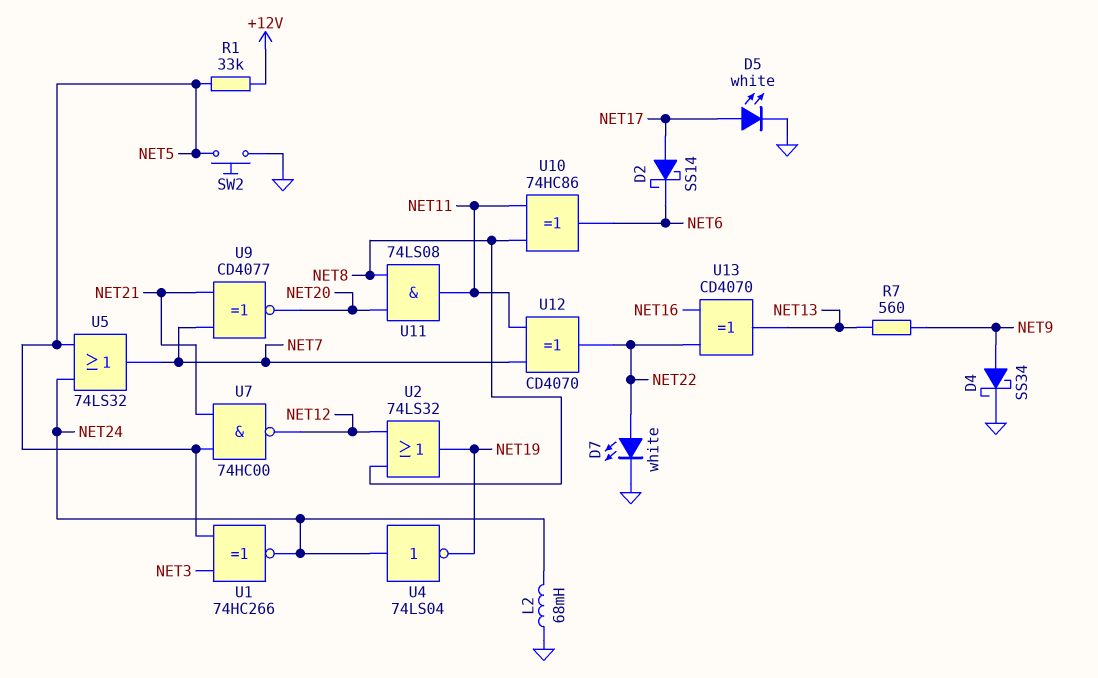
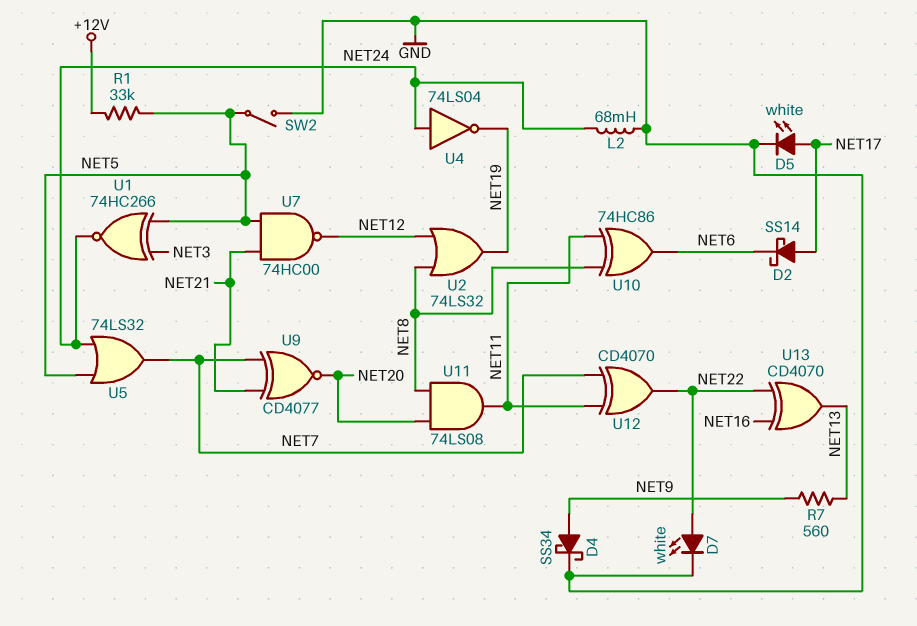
SW2: button (GND, NET5) -> switch (GND, NET5)

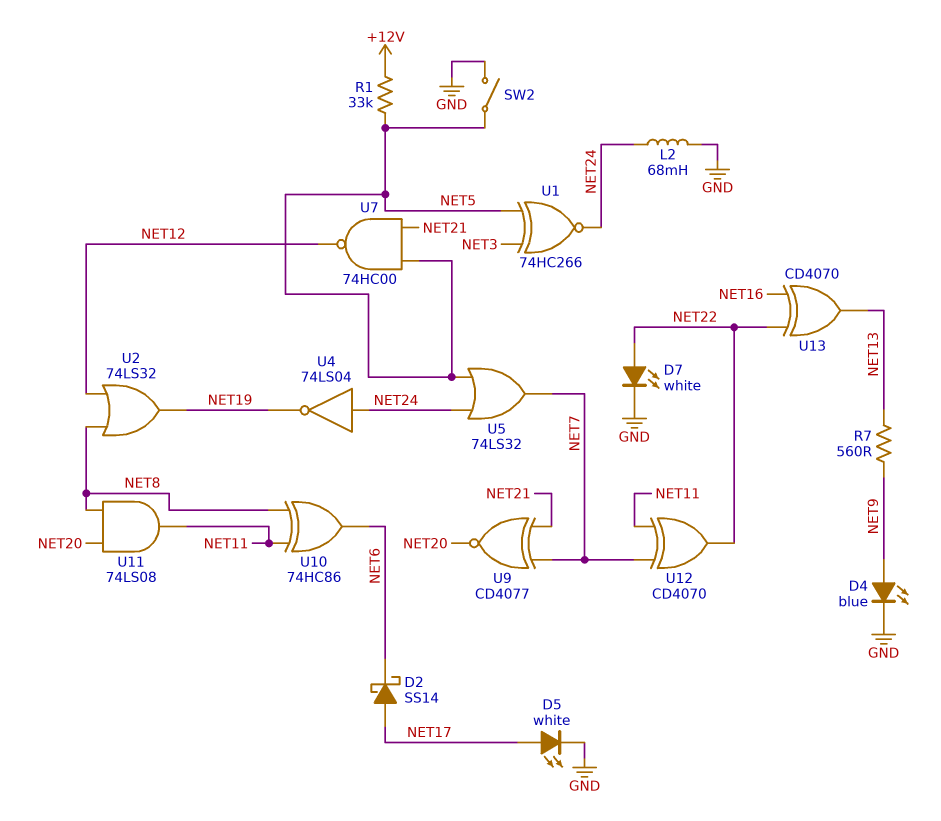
D4: schottky SS34 (A NET9, K GND) -> LED blue (A NET9, K GND)

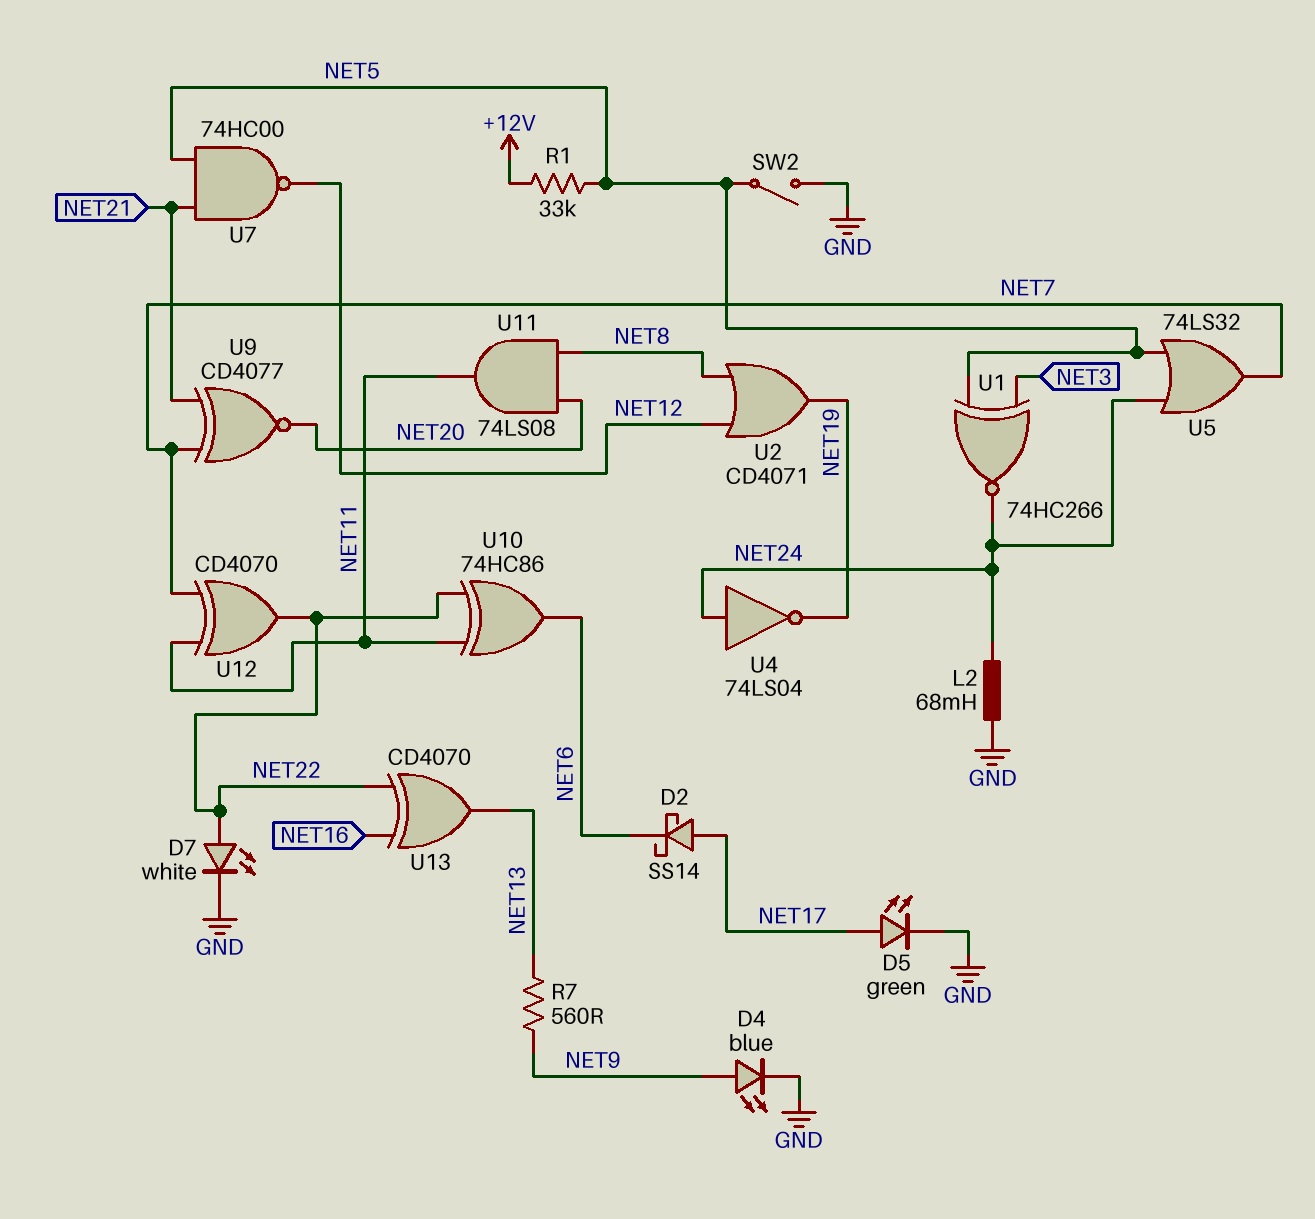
D5: LED white (A NET17, K GND) -> LED green (A NET17, K GND)
U2: OR 74LS32 (in NET8, in NET12, out NET19) -> OR CD4071 (in NET8, in NET12, out NET19)
U10: XOR 74HC86 (in NET8, in NET11, out NET6) -> XOR 74HC86 (in NET11, in NET22, out NET6)

